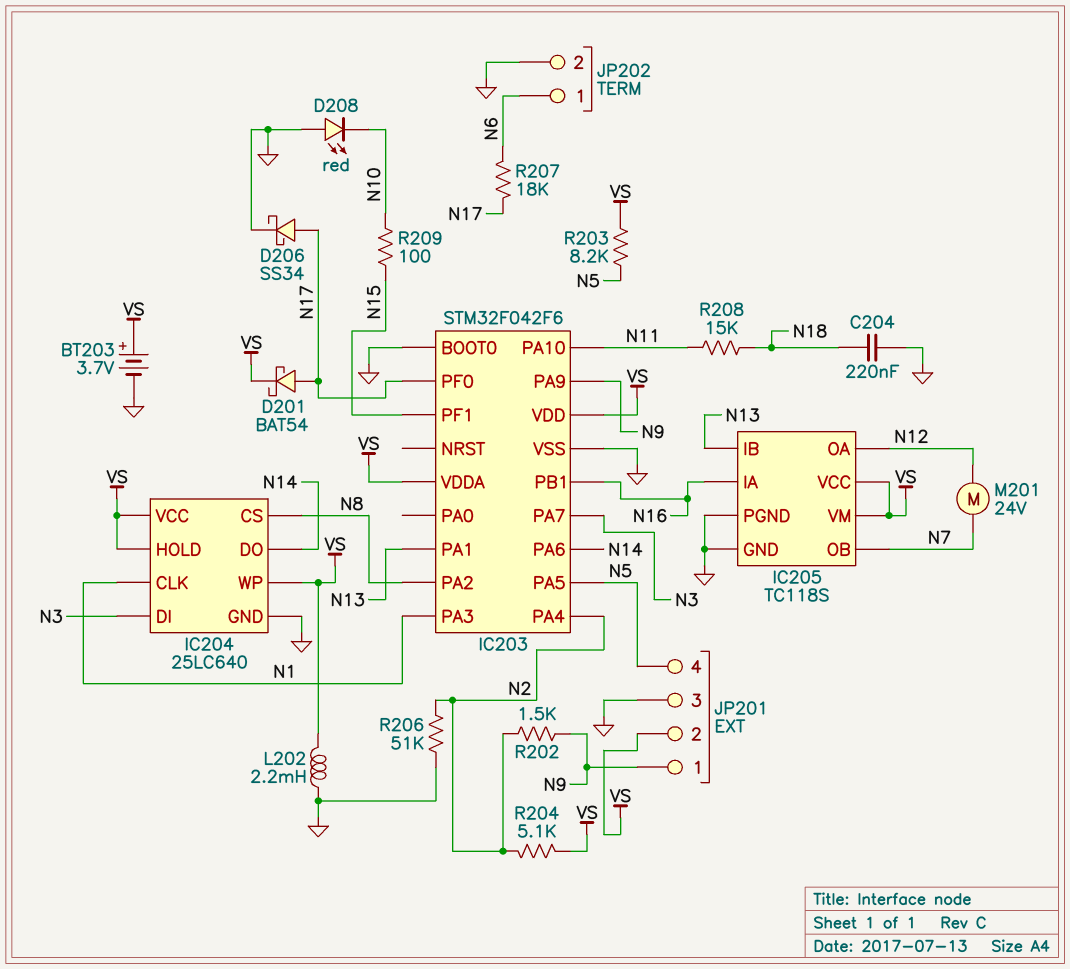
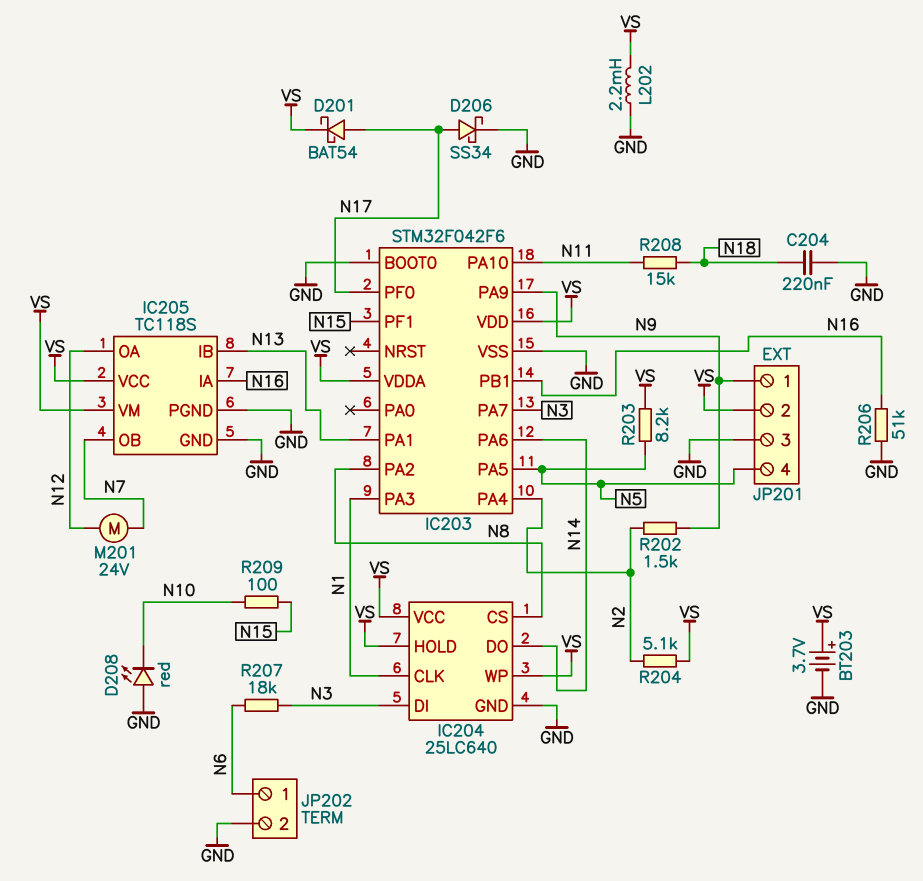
R206: 51k (GND, N2) -> 51k (GND, N16)
R207: 18k (N6, N17) -> 18k (N3, N6)

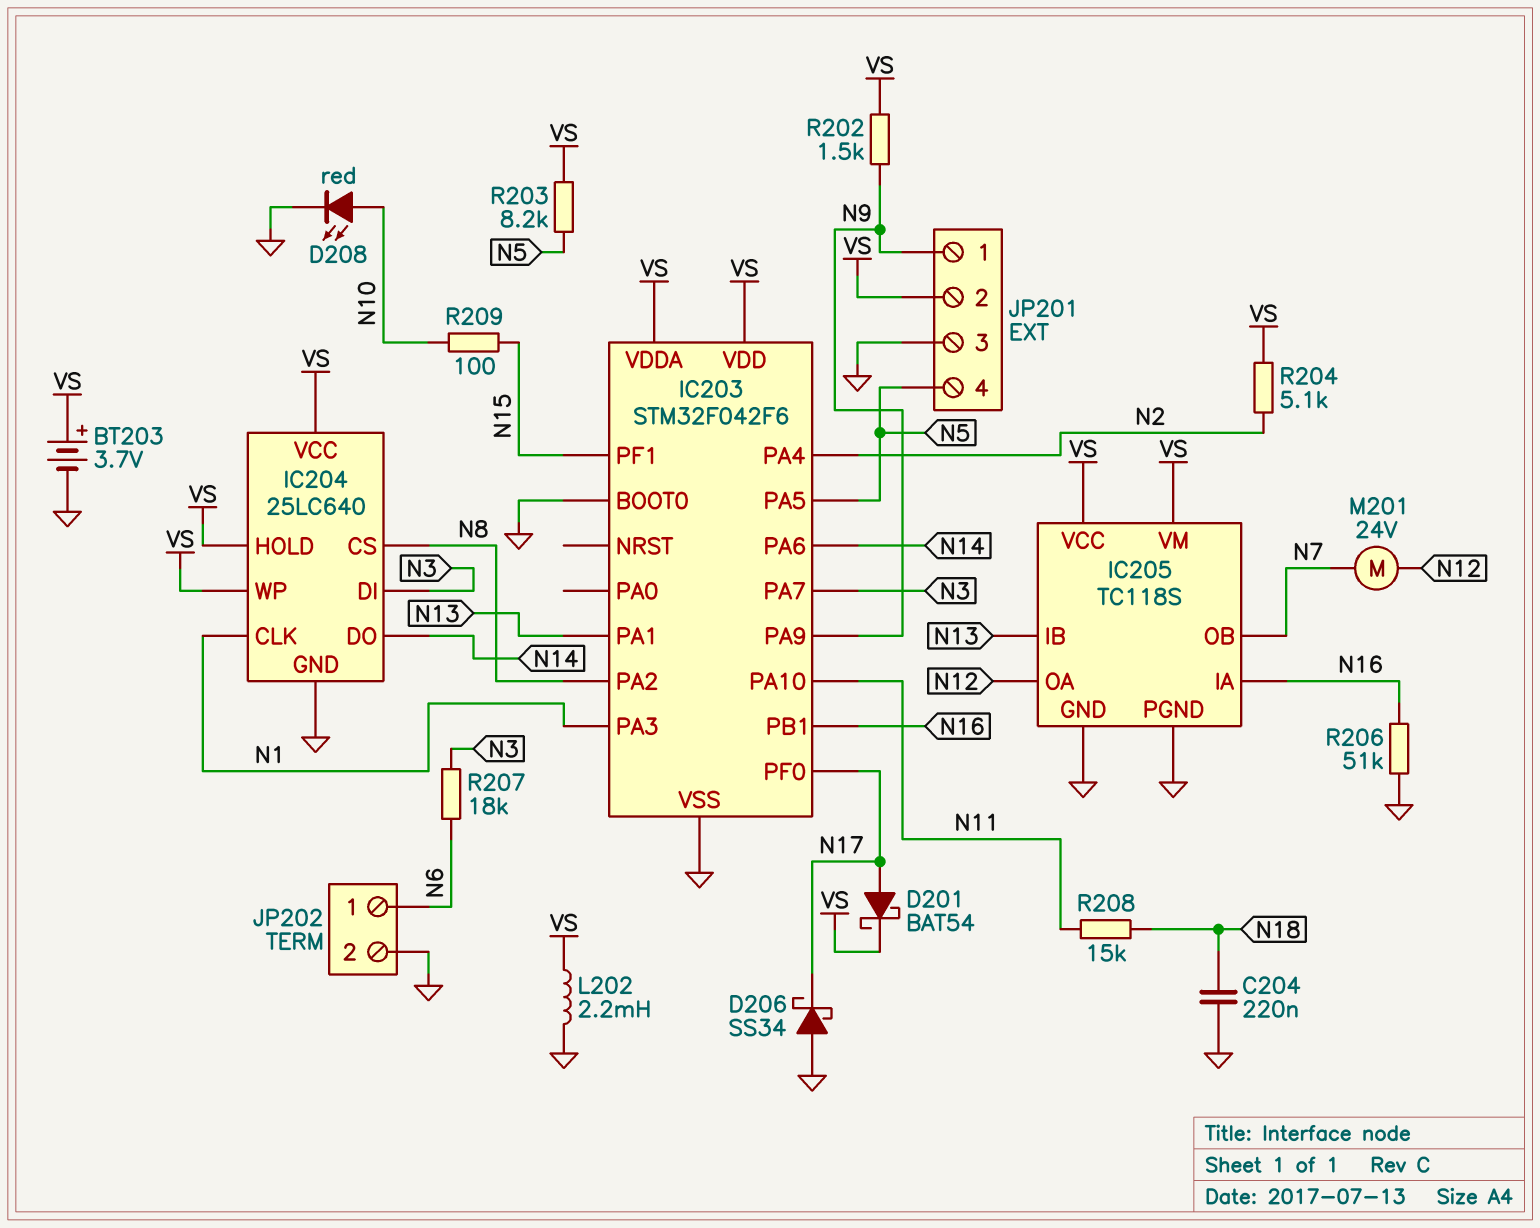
D206: schottky SS34 (A N17, K GND) -> schottky SS34 (A GND, K N17)
D208: LED red (A GND, K N10) -> LED red (A N10, K GND)
R202: 1.5k (N2, N9) -> 1.5k (N9, VS)

